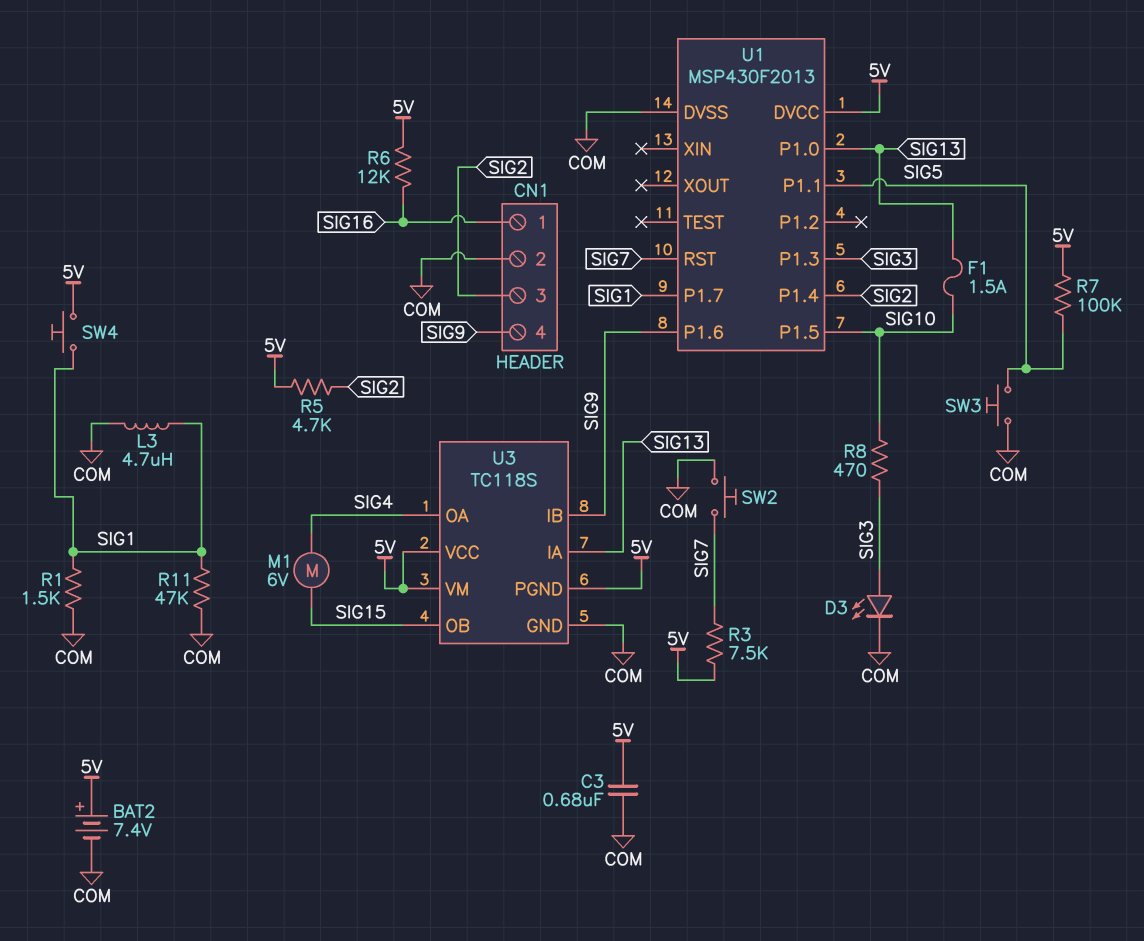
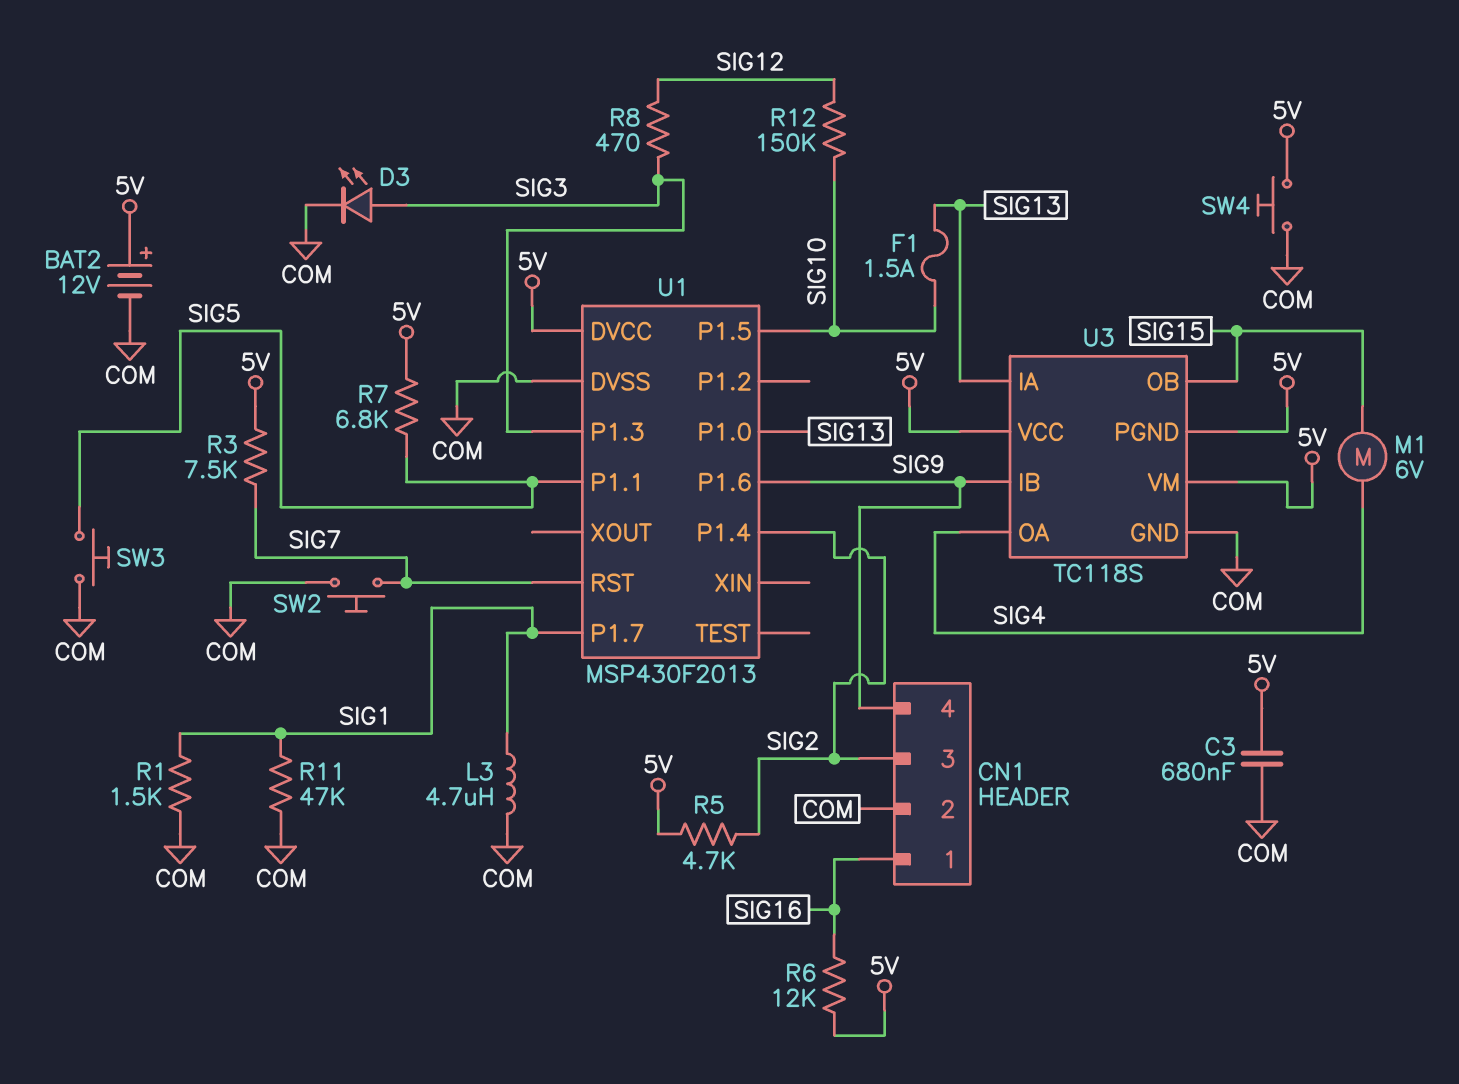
BAT2: 7.4V (plus 5V, minus COM) -> 12V (plus 5V, minus COM)
R7: 100k (5V, SIG5) -> 6.8k (5V, SIG5)
R8: 470 (SIG3, SIG10) -> 470 (SIG3, SIG12)
R12: none -> 150k (SIG10, SIG12)
SW4: button (5V, SIG1) -> button (5V, COM)

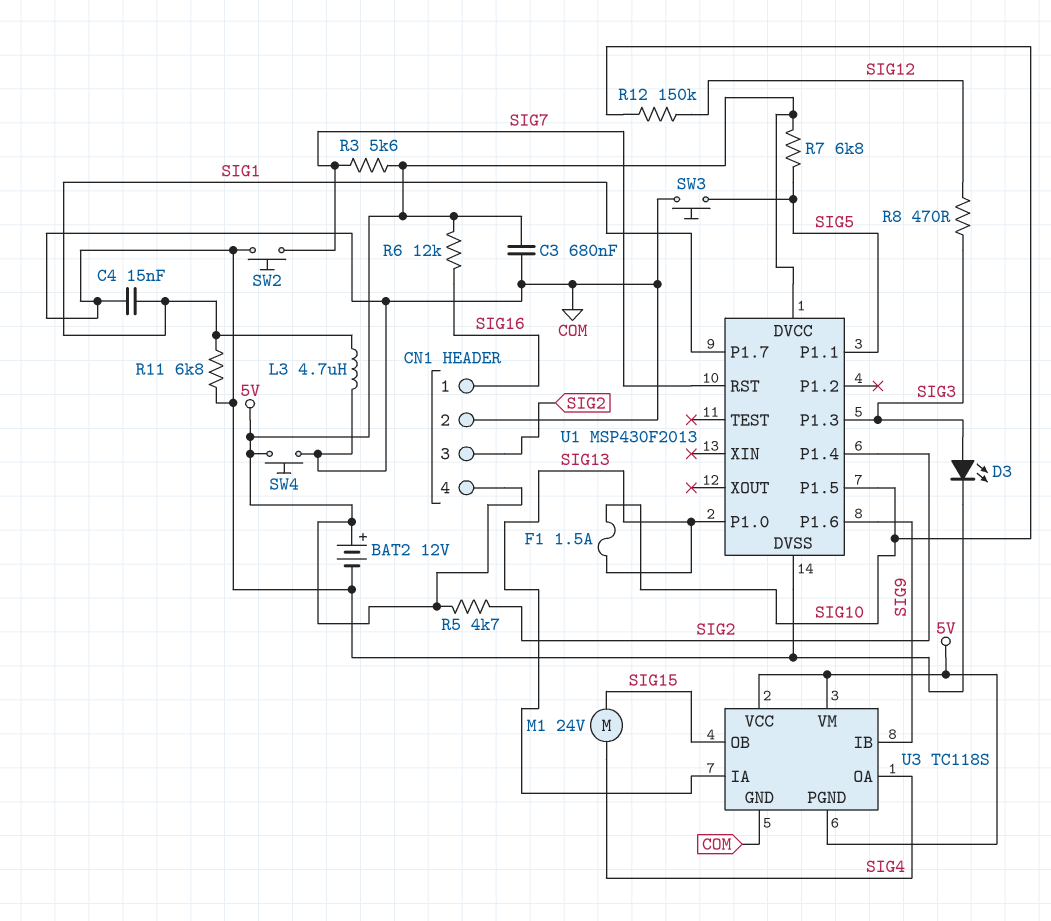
C4: none -> 15nF (COM, SIG1)
CN1 pin 4: SIG9 -> 5V
M1: motor 6V (SIG4, SIG15) -> motor 24V (SIG4, SIG15)
R1: 1.5k (COM, SIG1) -> none
R3: 7.5k (5V, SIG7) -> 5.6k (5V, SIG7)
R11: 47k (COM, SIG1) -> 6.8k (COM, SIG1)

